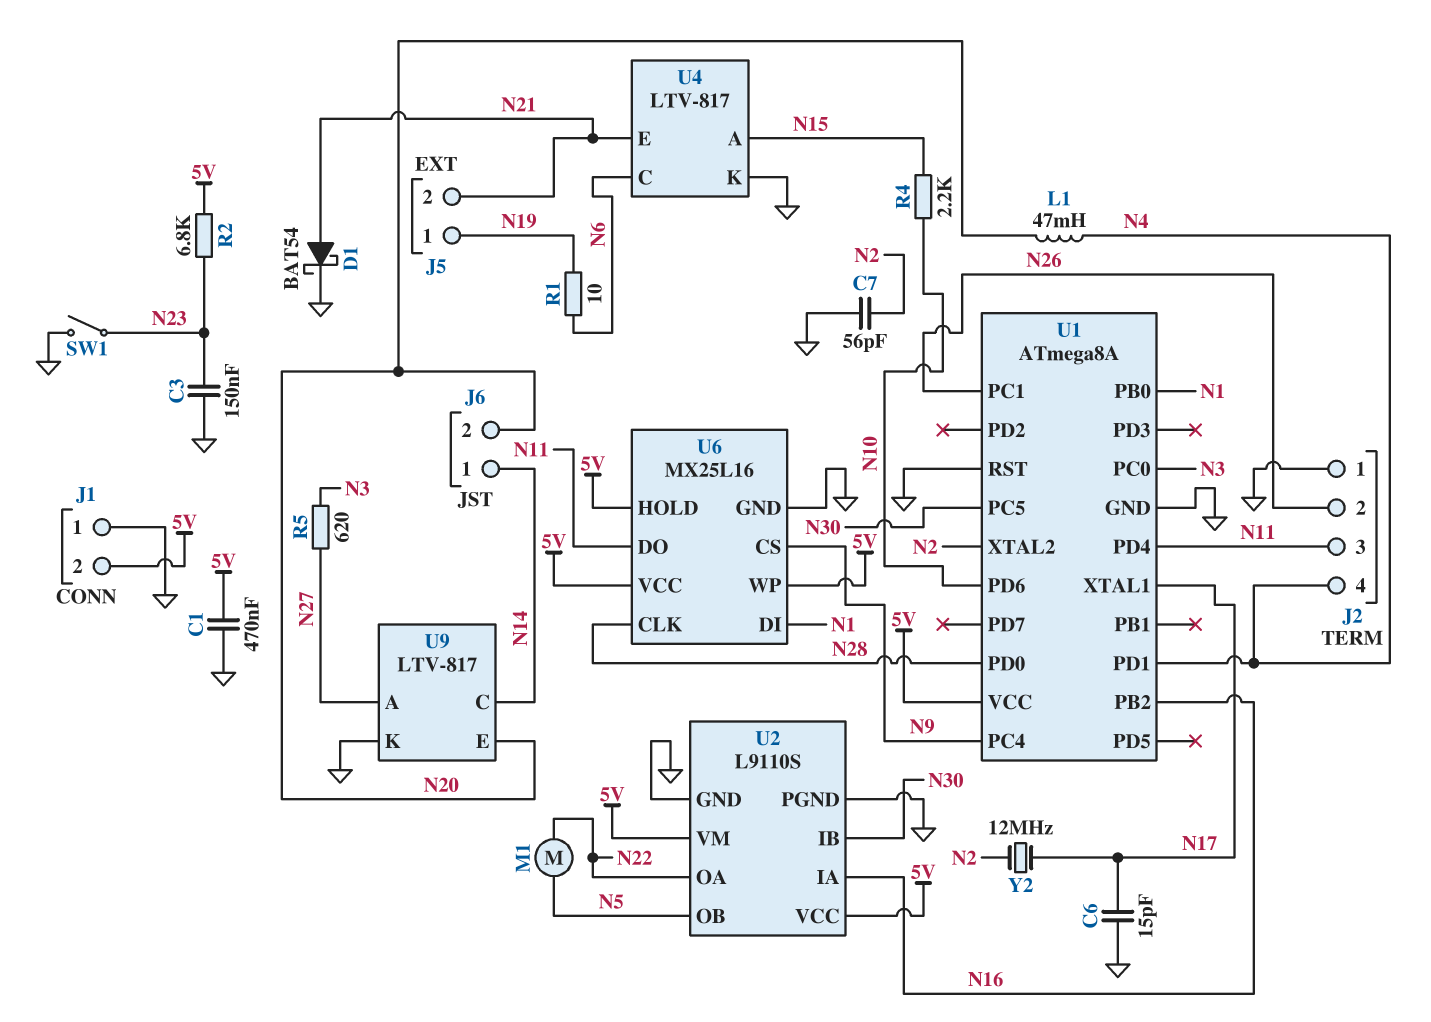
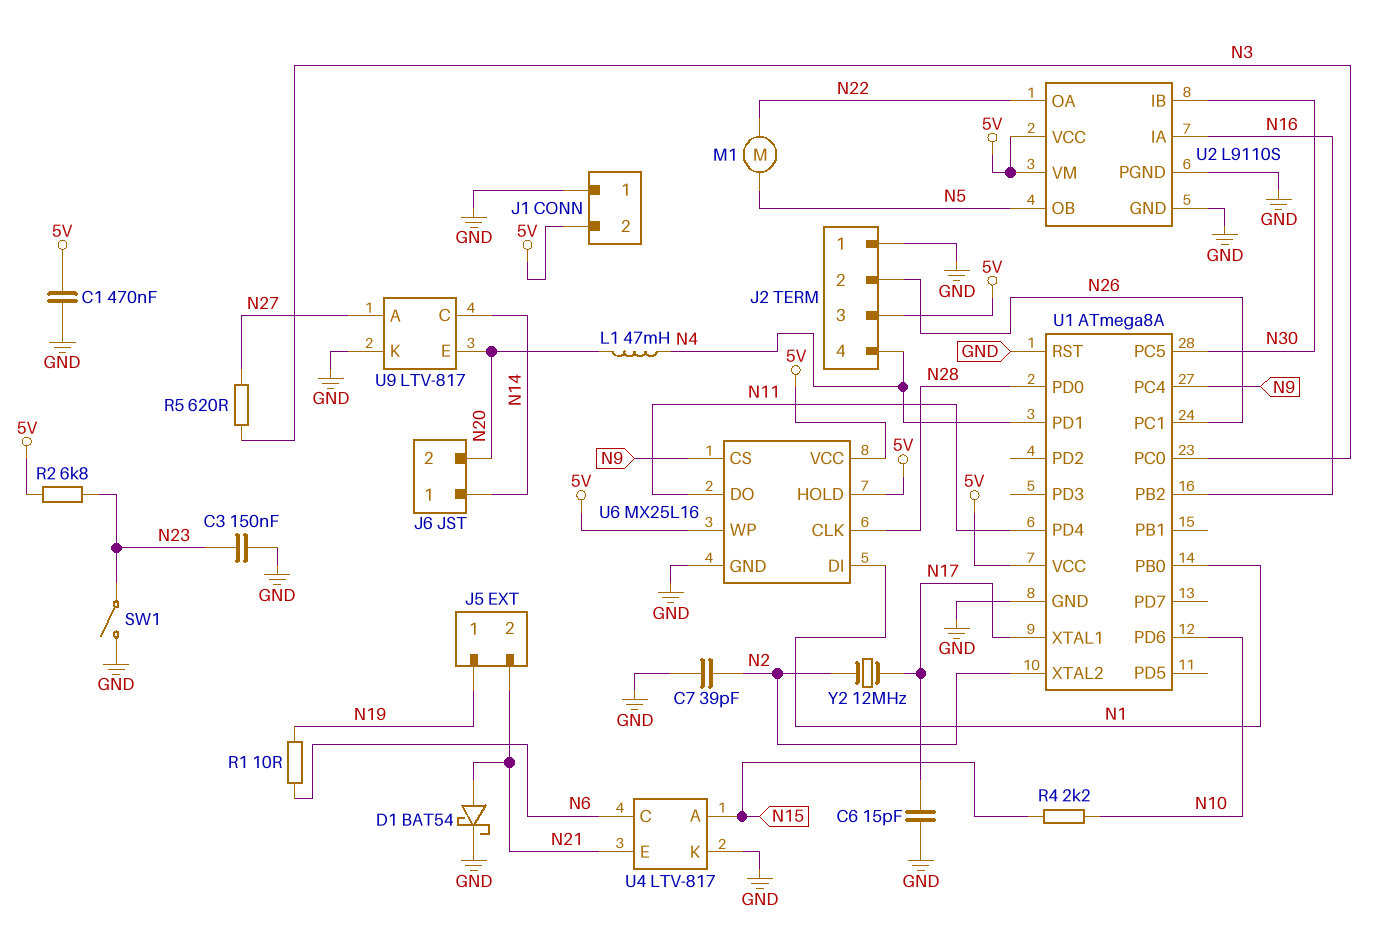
C7: 56pF (GND, N2) -> 39pF (GND, N2)
J2 pin 3: N11 -> 5V

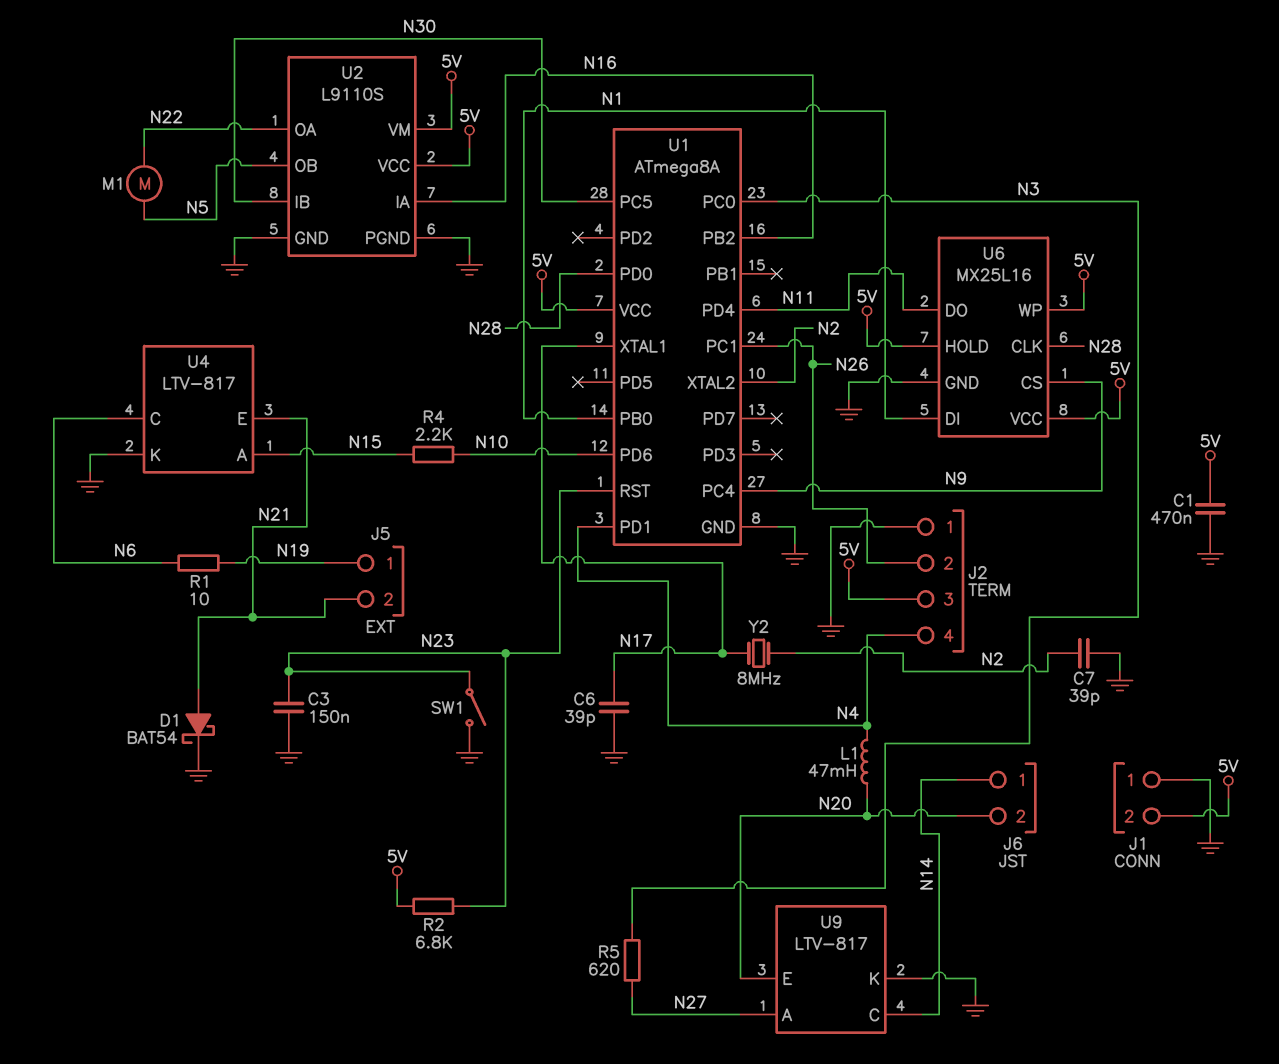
C6: 15pF (GND, N17) -> 39pF (GND, N17)
U1 pin RST: GND -> N23
Y2: 12MHz (N2, N17) -> 8MHz (N2, N17)

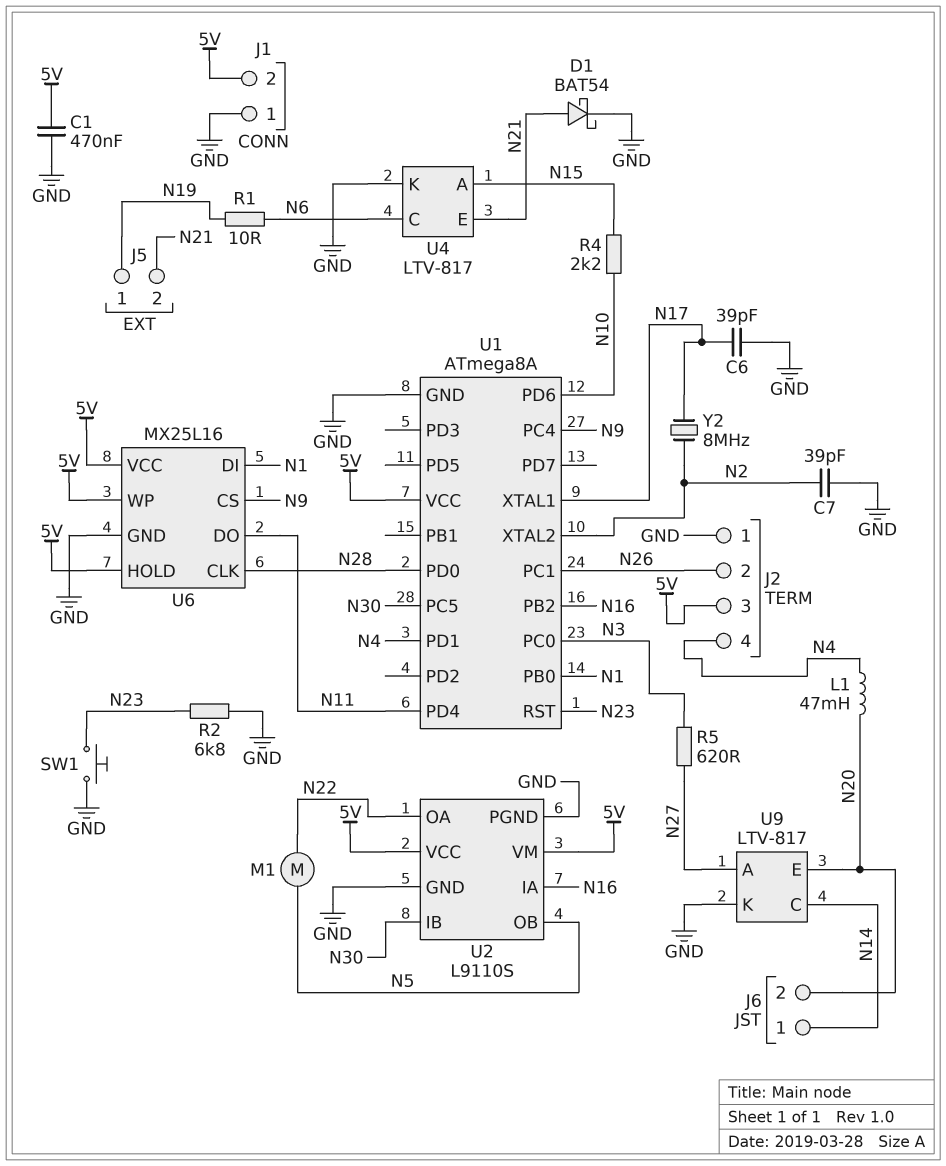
C3: 150nF (GND, N23) -> none
R2: 6.8k (5V, N23) -> 6.8k (GND, N23)
SW1: switch (GND, N23) -> button (GND, N23)

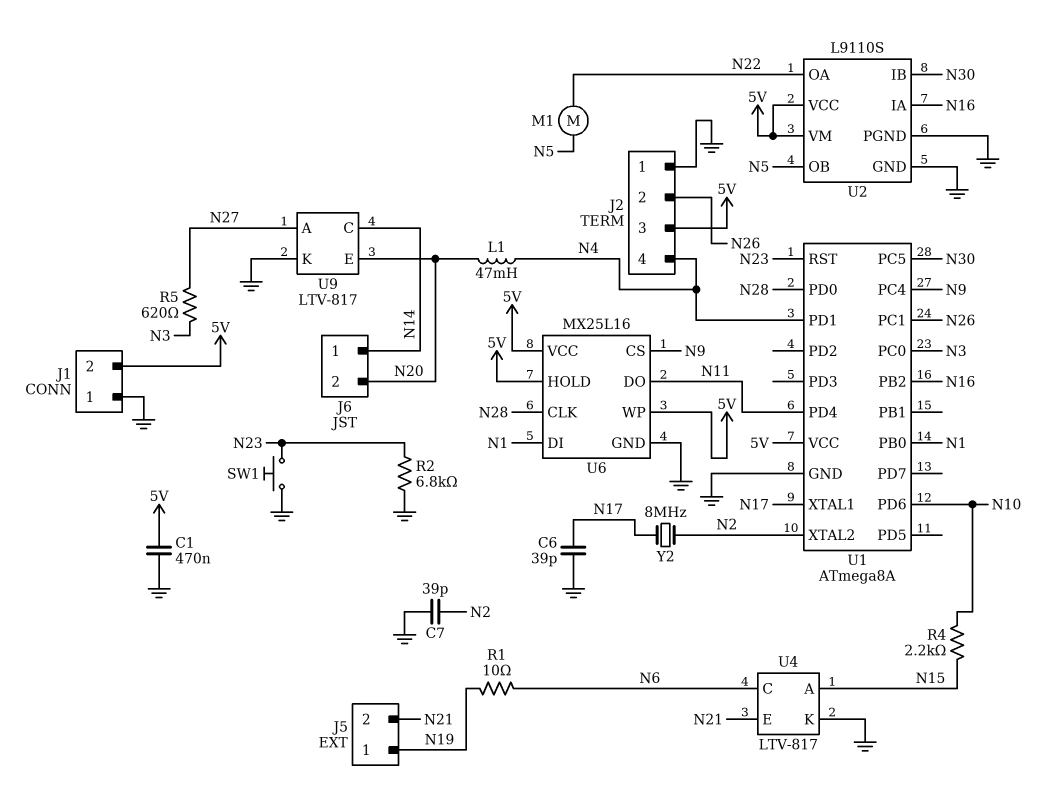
D1: schottky BAT54 (A N21, K GND) -> none

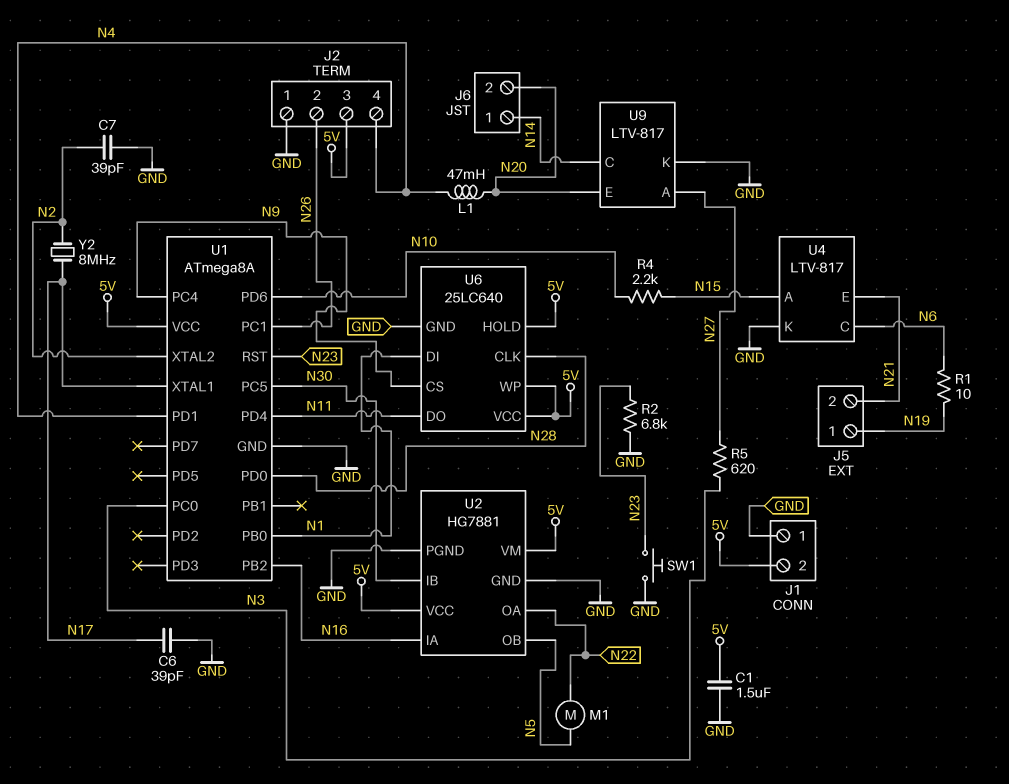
C1: 470nF (5V, GND) -> 1.5uF (5V, GND)
U2: L9110S -> HG7881
U6: MX25L16 -> 25LC640

